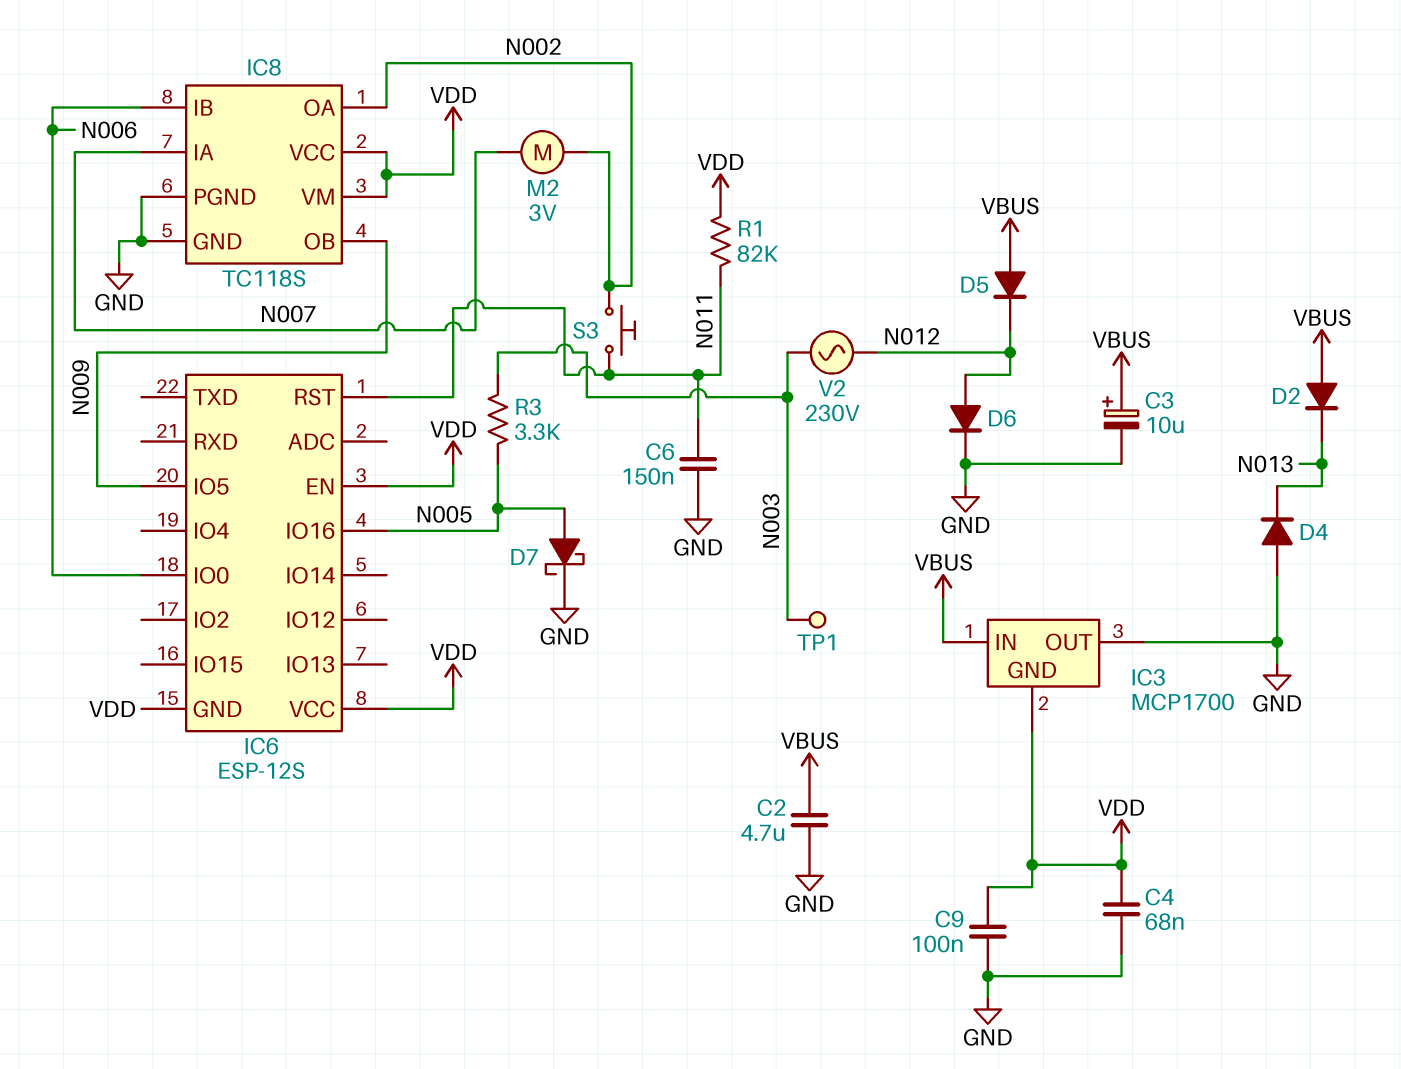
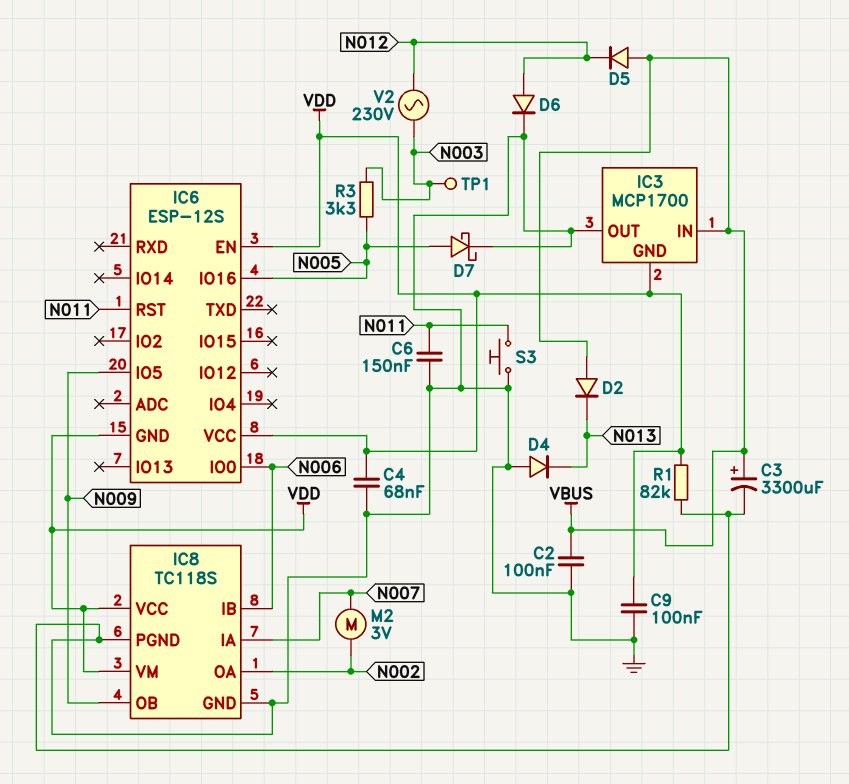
C2: 4.7uF (GND, VBUS) -> 100nF (GND, VBUS)
C3: 10uF (plus VBUS, minus GND) -> 3300uF (plus VBUS, minus GND)
R1: 82k (N011, VDD) -> 82k (GND, VDD)
S3: button (N002, N011) -> button (GND, N011)

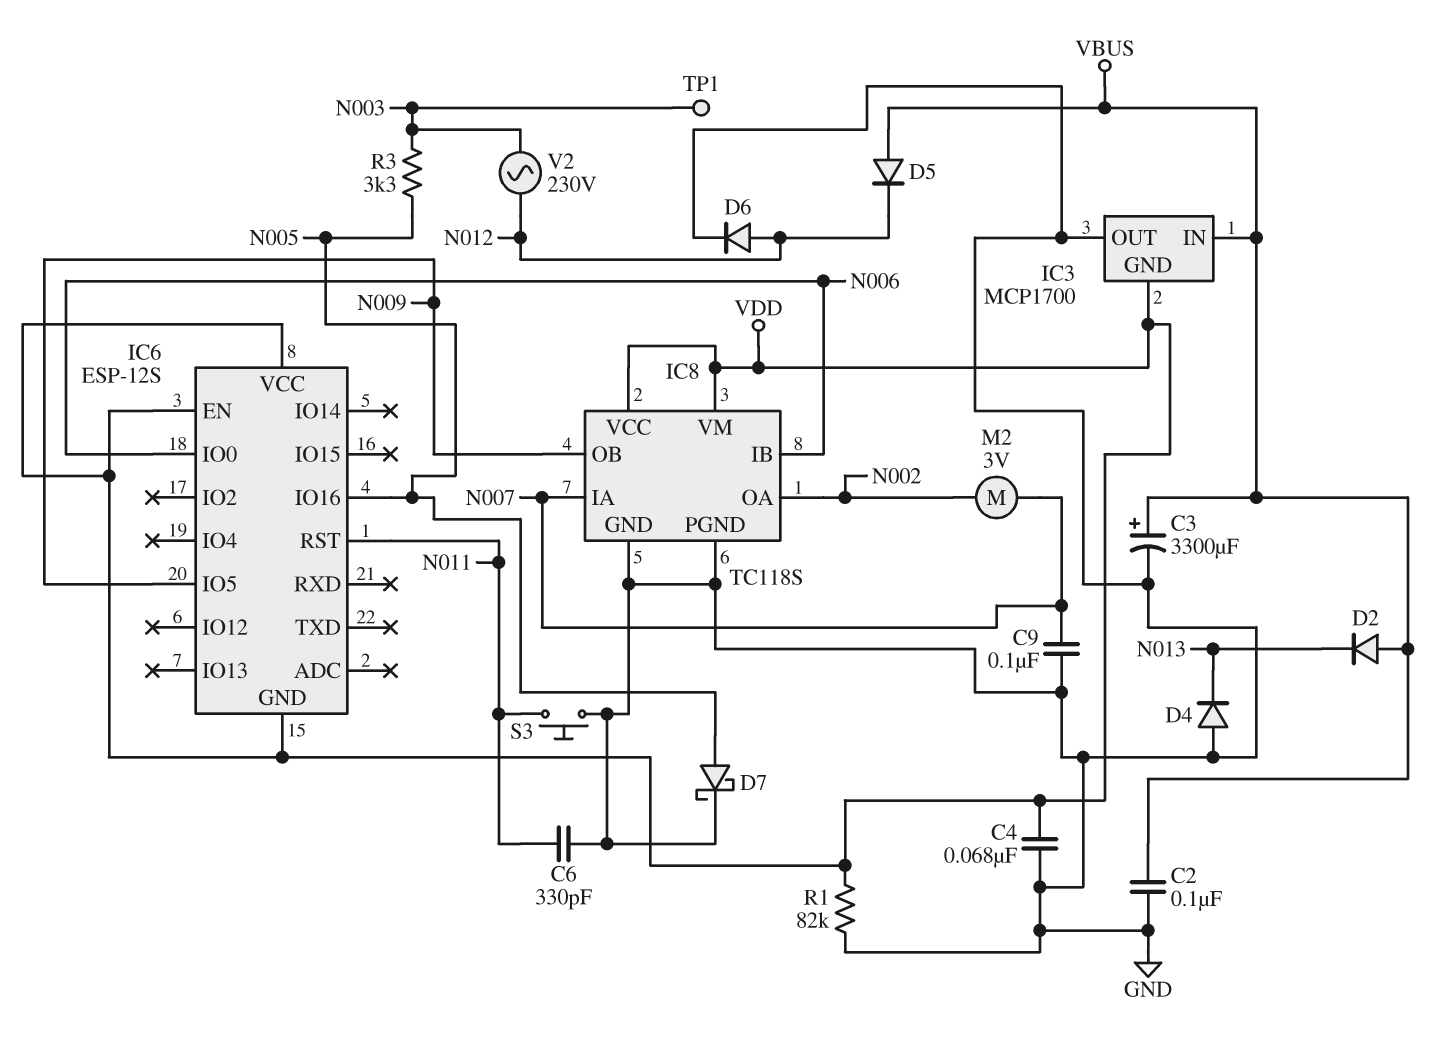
C6: 150nF (GND, N011) -> 330pF (GND, N011)
C9: 100nF (GND, VDD) -> 100nF (GND, N007)

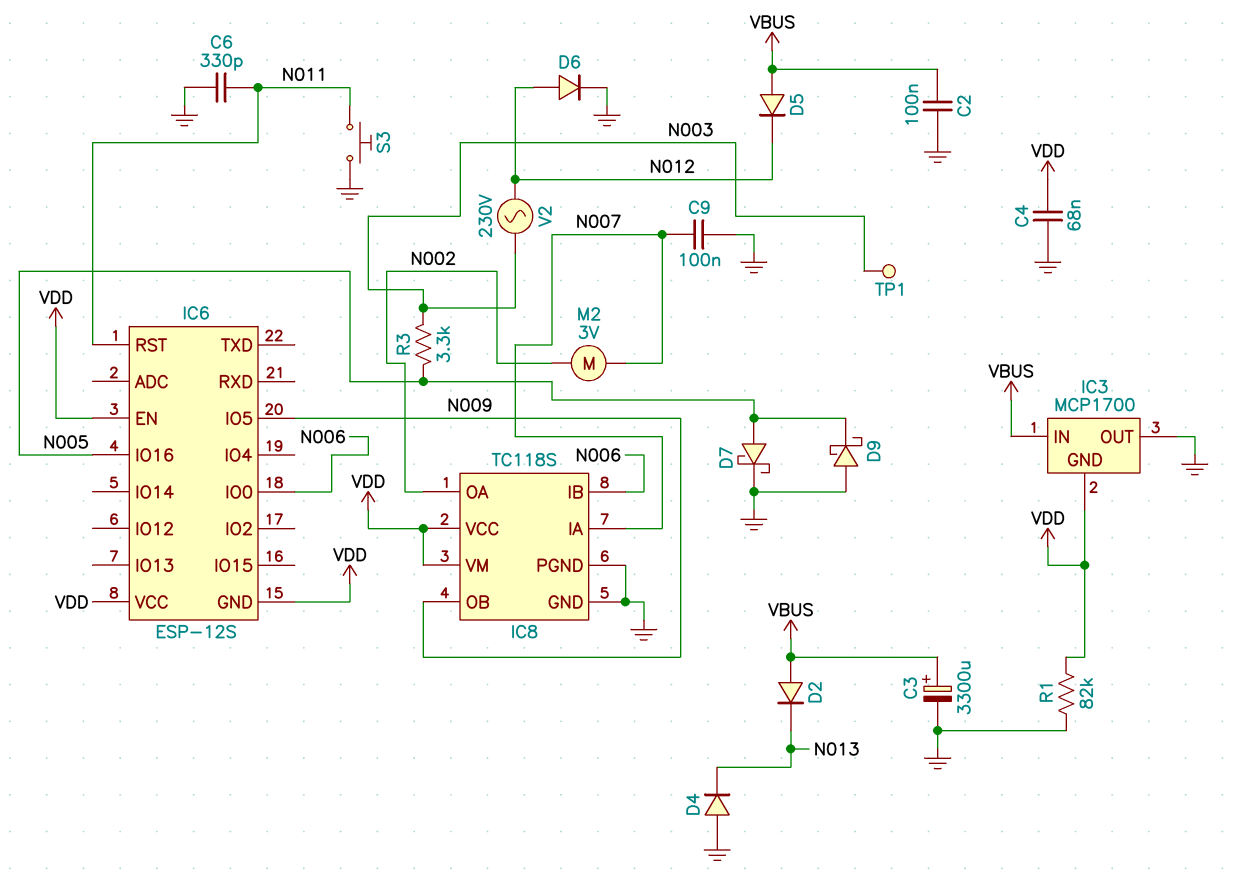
D9: none -> schottky (A GND, K N005)

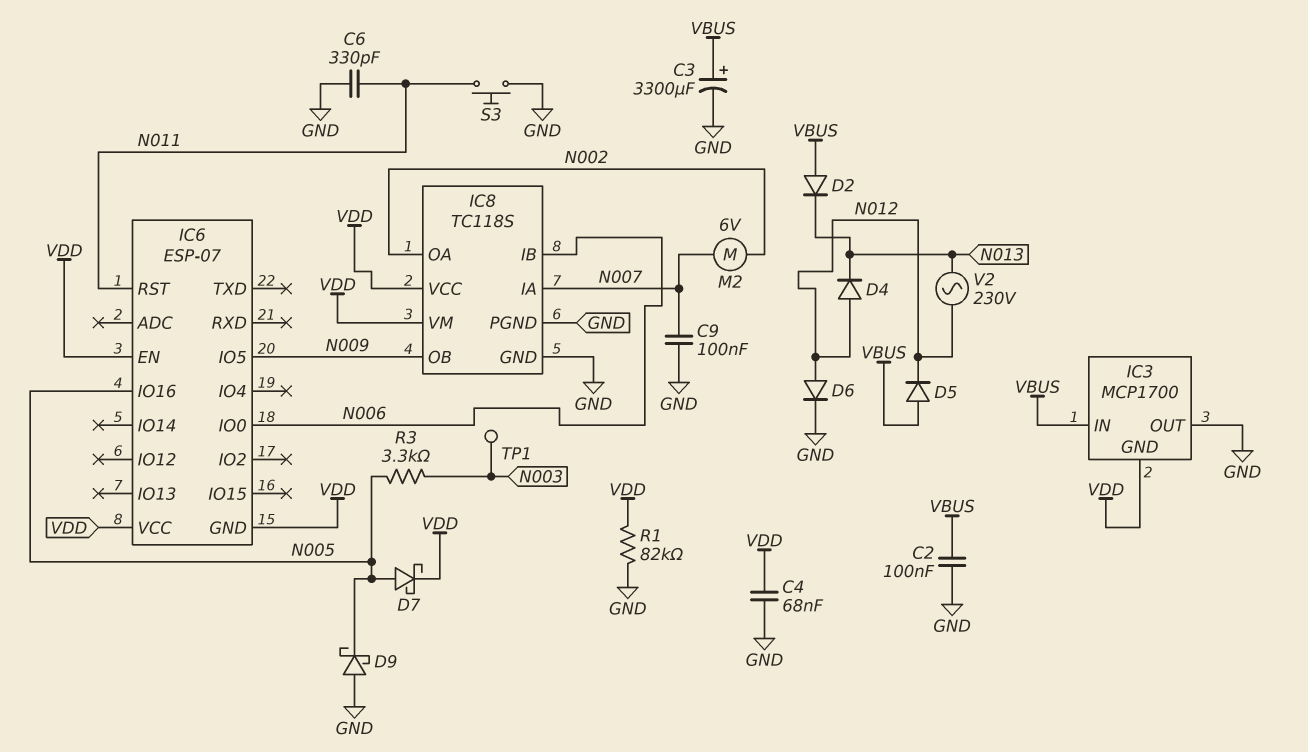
D4: diode (A GND, K N013) -> diode (A N012, K N013)
D7: schottky (A N005, K GND) -> schottky (A N005, K VDD)
IC6: ESP-12S -> ESP-07
M2: motor 3V (N002, N007) -> motor 6V (N002, N007)
V2: AC 230V (N003, N012) -> AC 230V (N012, N013)

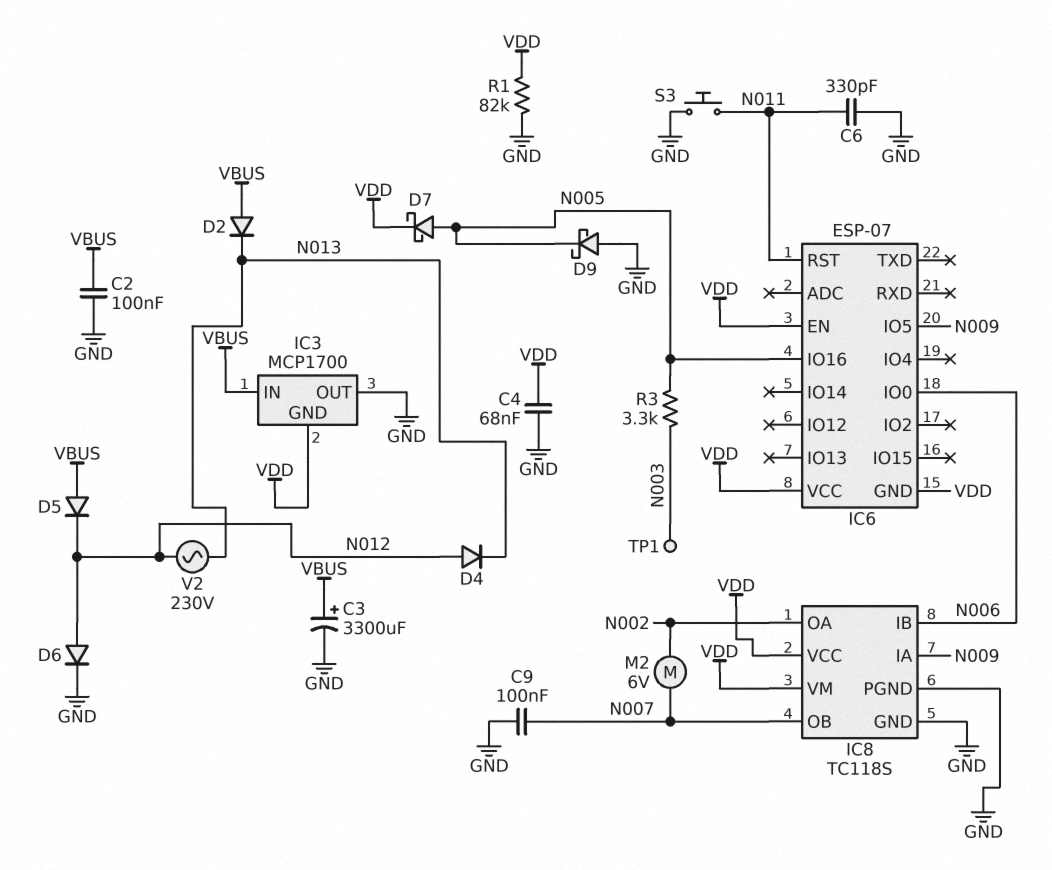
IC8 pin IA: N007 -> N009
IC8 pin OB: N009 -> N007

